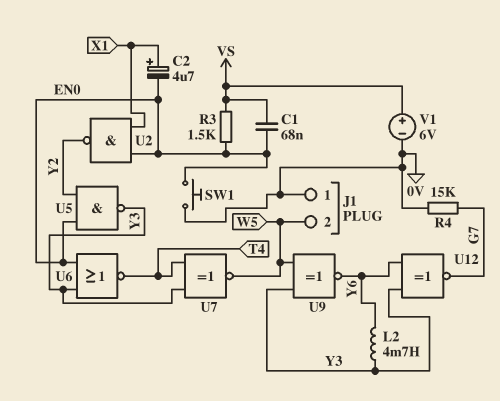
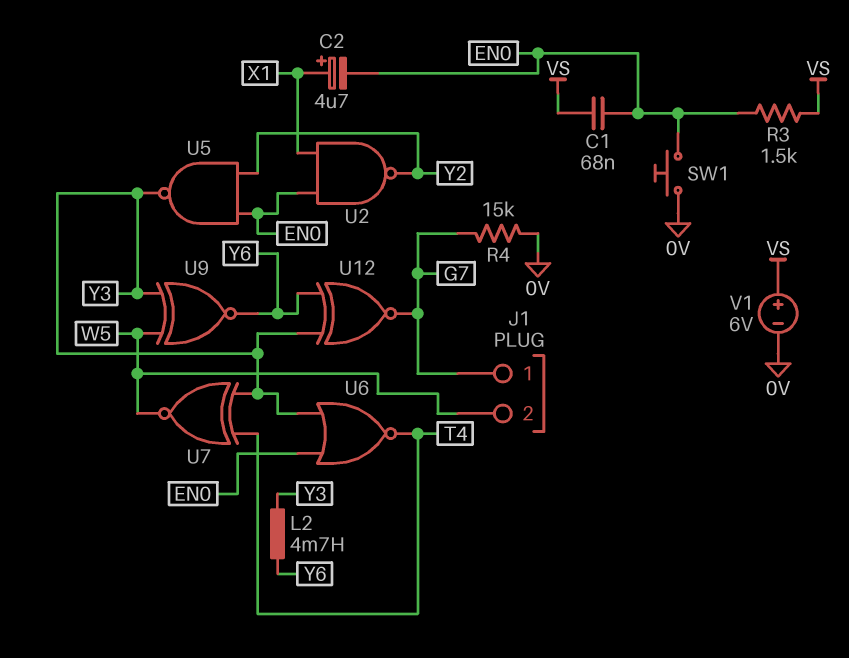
J1 pin 1: 0V -> G7

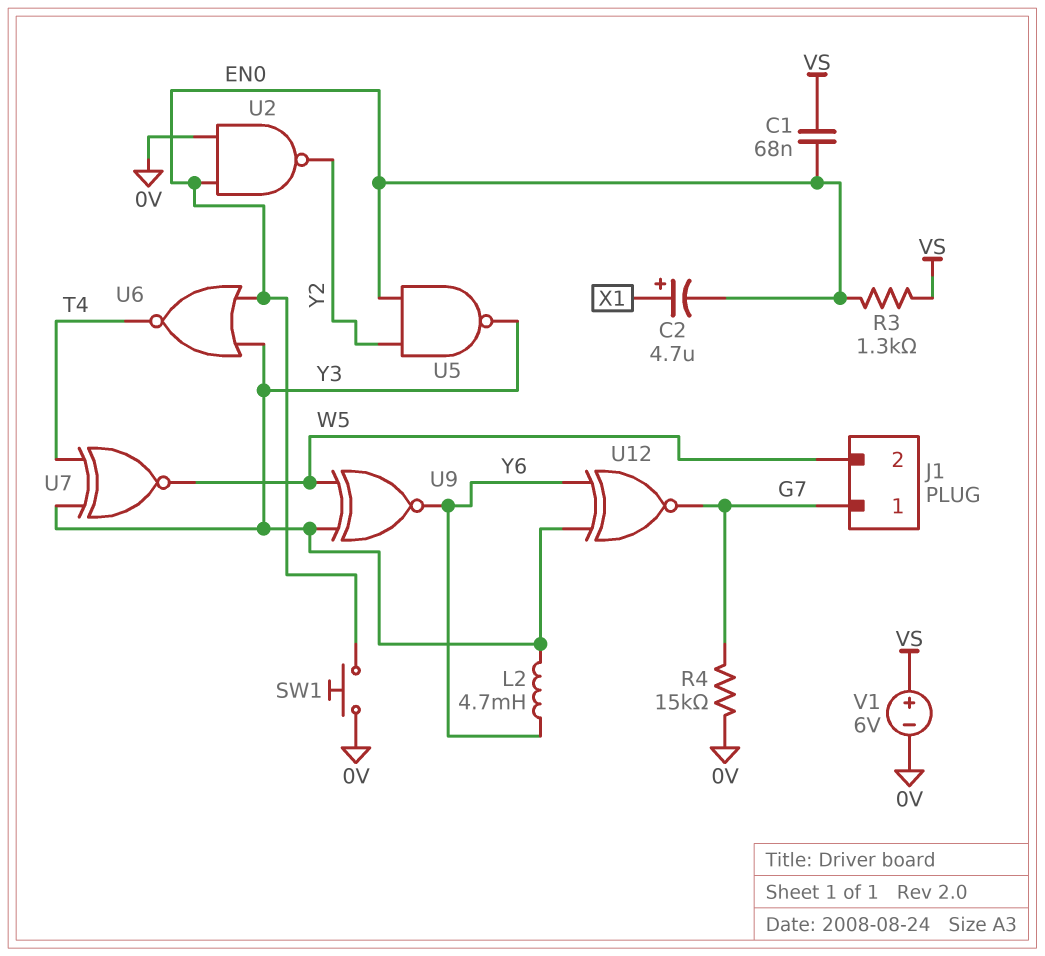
R3: 1.5k (EN0, VS) -> 1.3k (EN0, VS)
U2: NAND (in EN0, in X1, out Y2) -> NAND (in 0V, in EN0, out Y2)

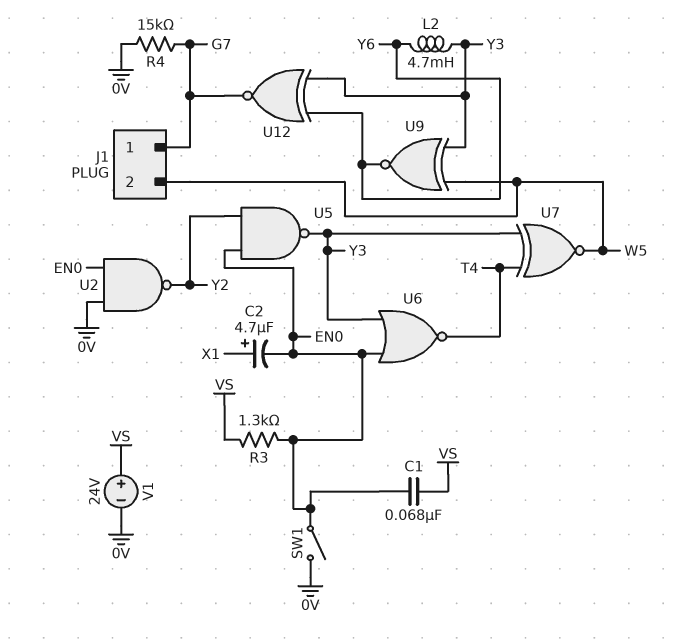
SW1: button (0V, EN0) -> switch (0V, EN0)
V1: 6V (plus VS, minus 0V) -> 24V (plus VS, minus 0V)

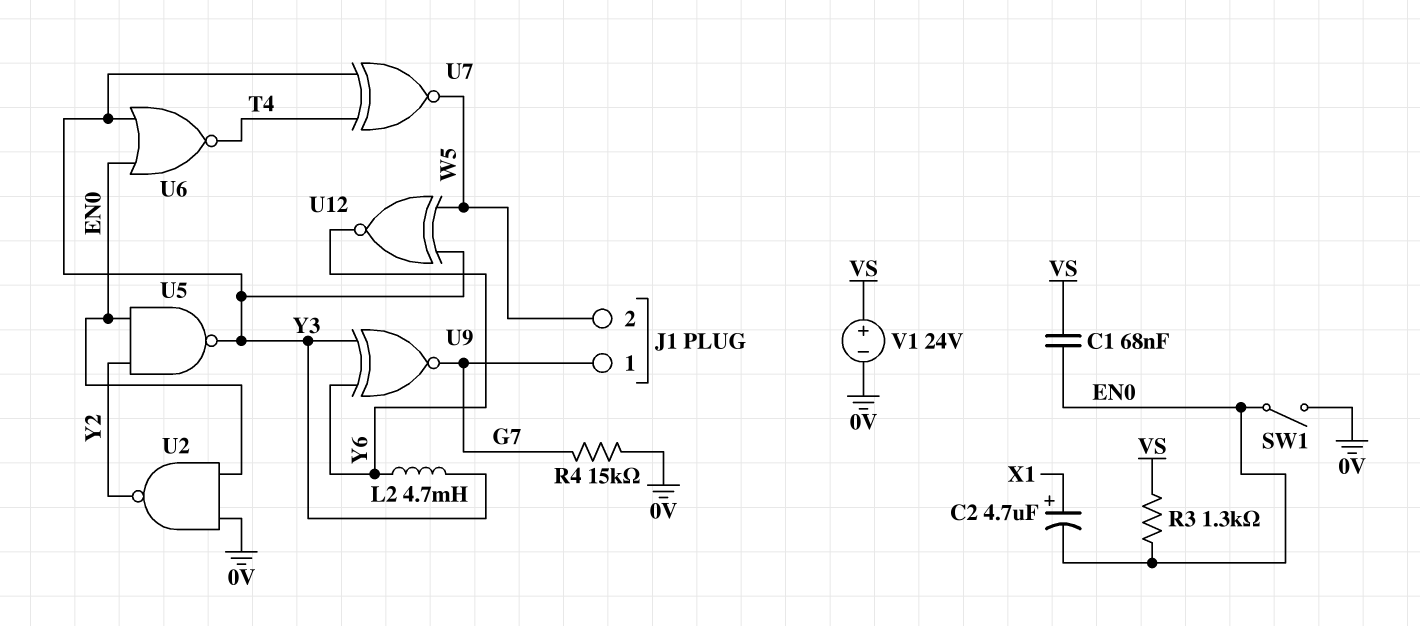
U9: XNOR (in W5, in Y3, out Y6) -> XNOR (in Y3, in Y6, out G7)
U12: XNOR (in Y3, in Y6, out G7) -> XNOR (in W5, in Y3, out Y6)

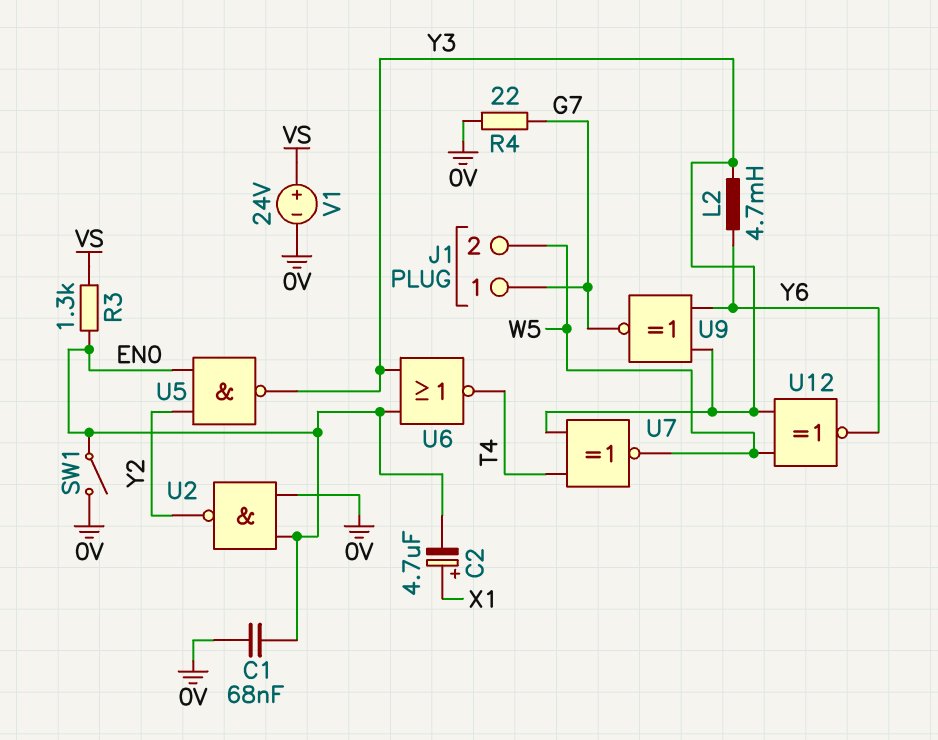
C1: 68nF (EN0, VS) -> 68nF (0V, EN0)
R4: 15k (0V, G7) -> 22 (0V, G7)

